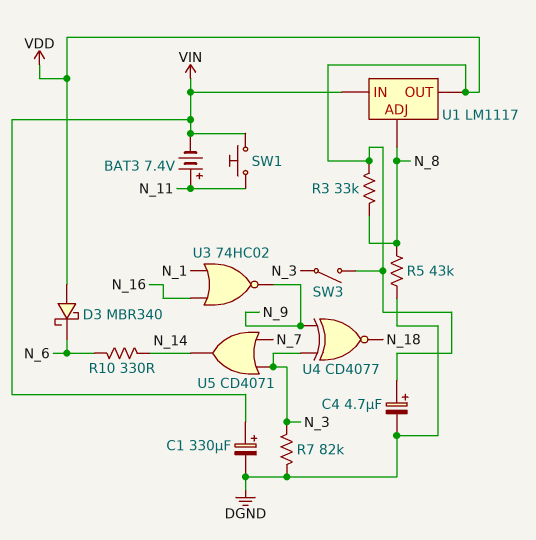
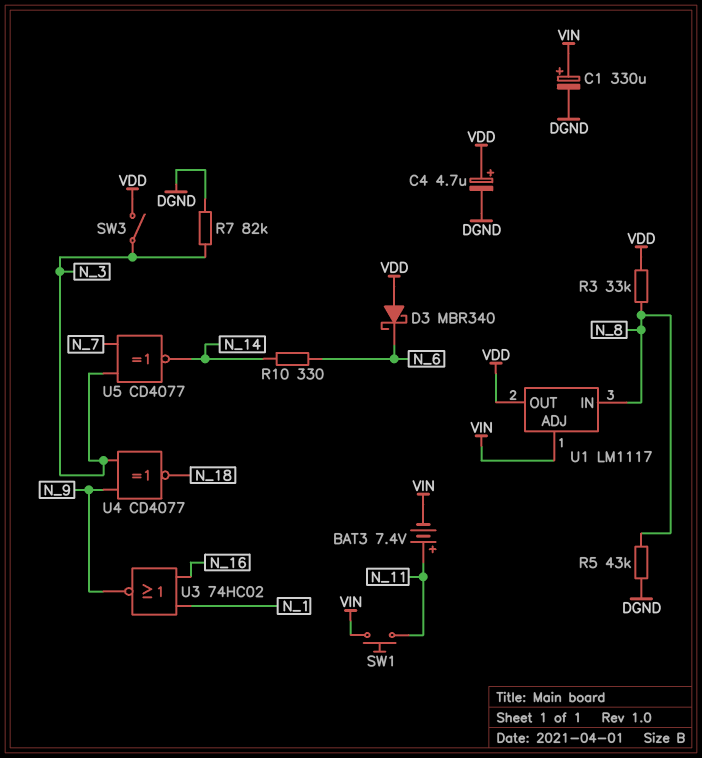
U1 pin ADJ: N_8 -> VIN
U1 pin IN: VIN -> N_8
U5: OR CD4071 (in N_3, in N_7, out N_14) -> XNOR CD4077 (in N_3, in N_7, out N_14)

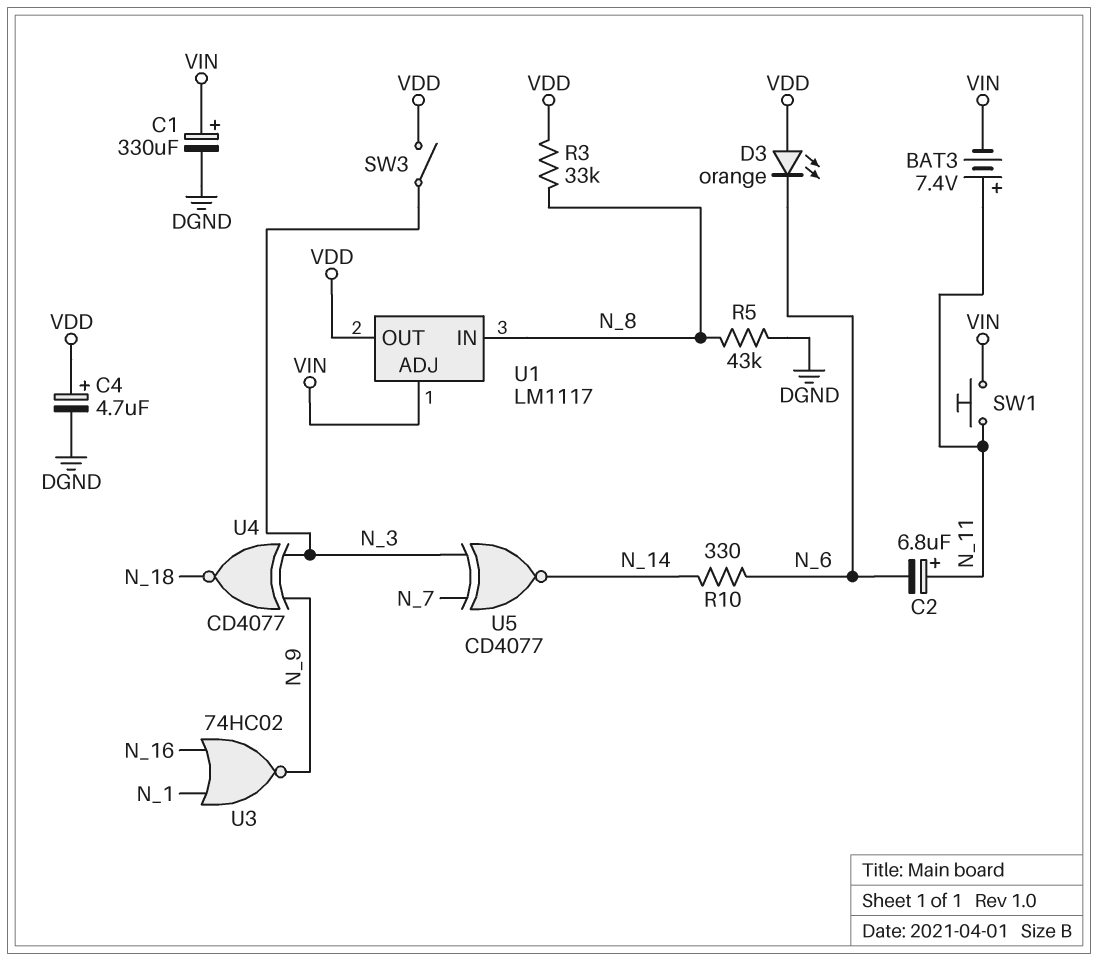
C2: none -> 6.8uF (plus N_11, minus N_6)
D3: schottky MBR340 (A VDD, K N_6) -> LED orange (A VDD, K N_6)
R7: 82k (DGND, N_3) -> none

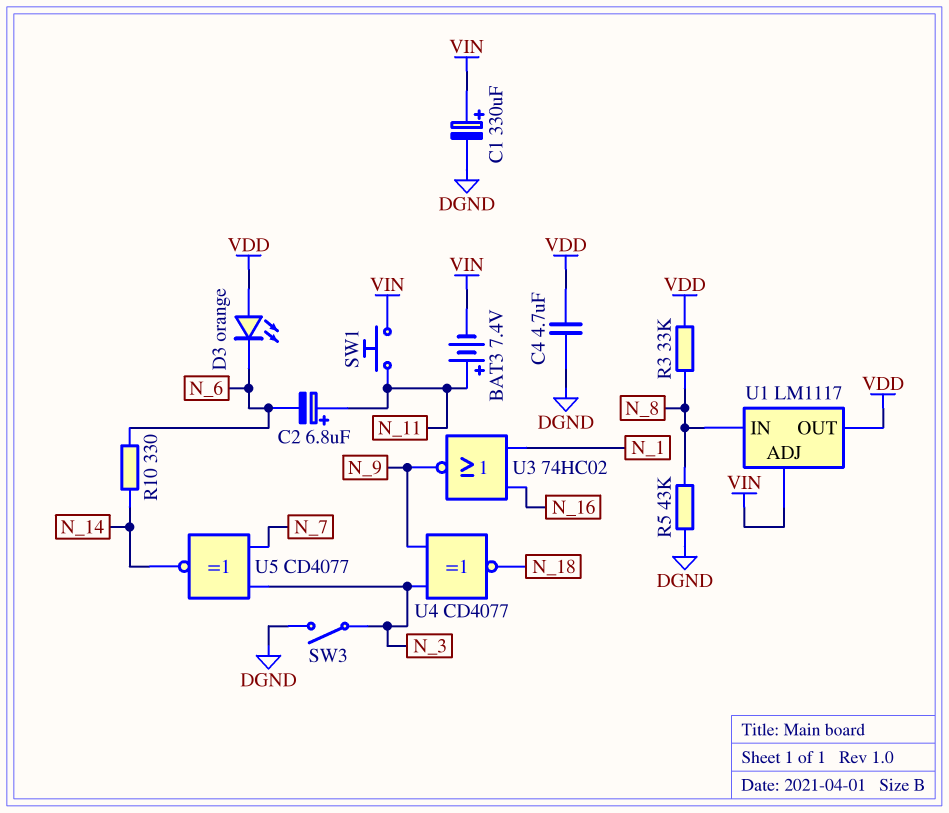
C4: 4.7uF (plus VDD, minus DGND) -> 4.7uF (DGND, VDD)
SW3: switch (N_3, VDD) -> switch (DGND, N_3)

